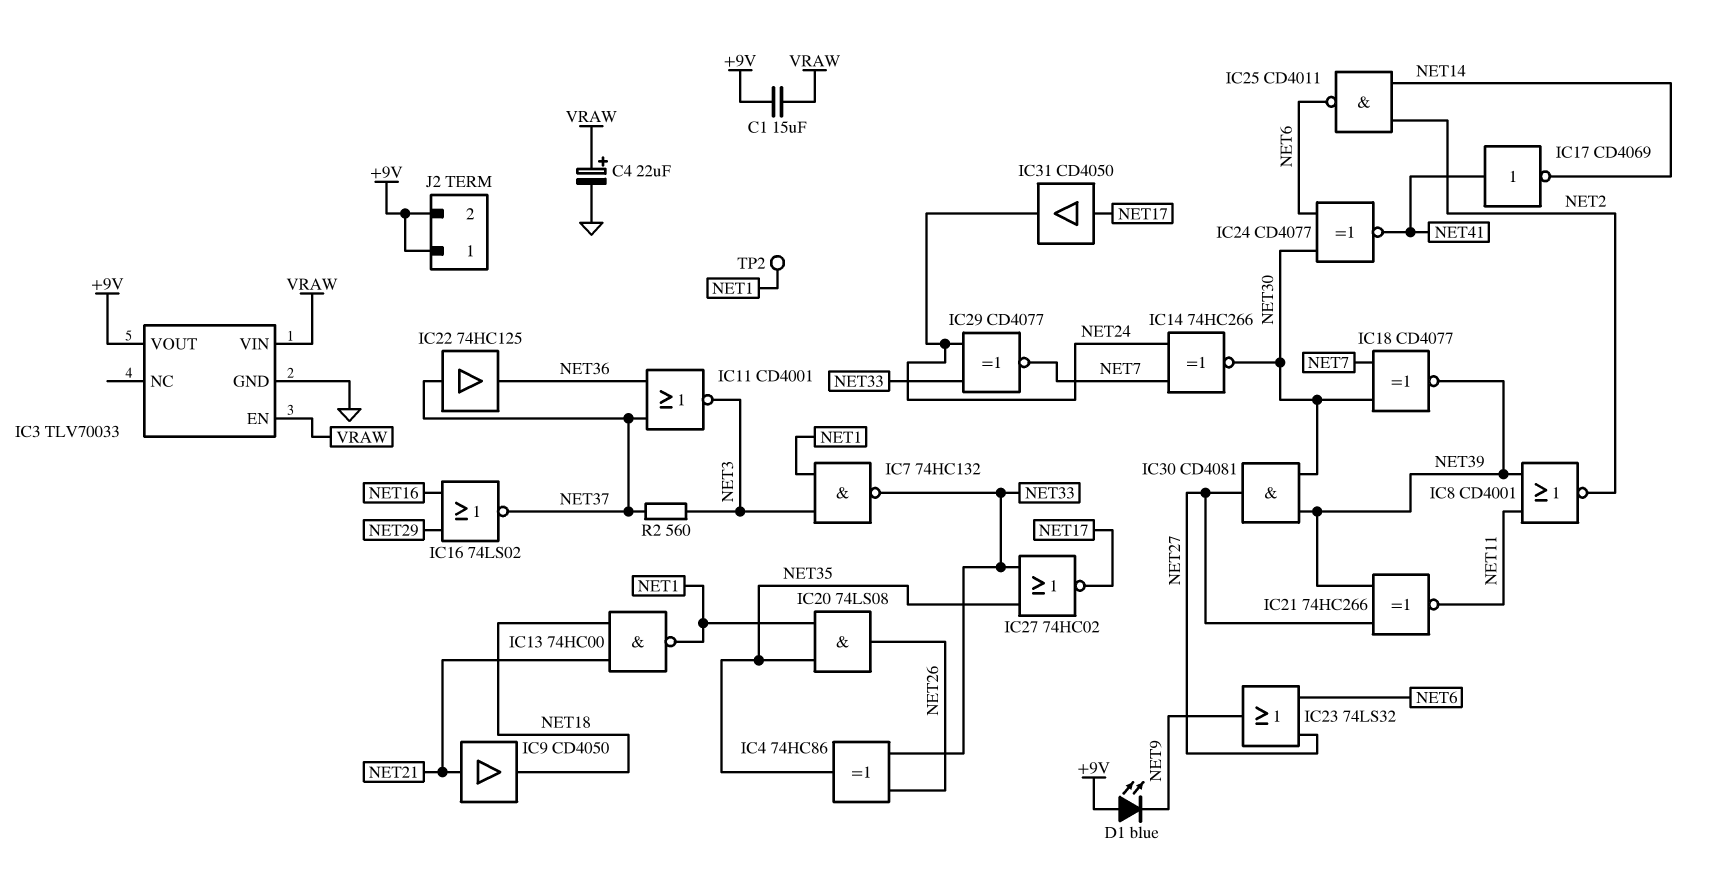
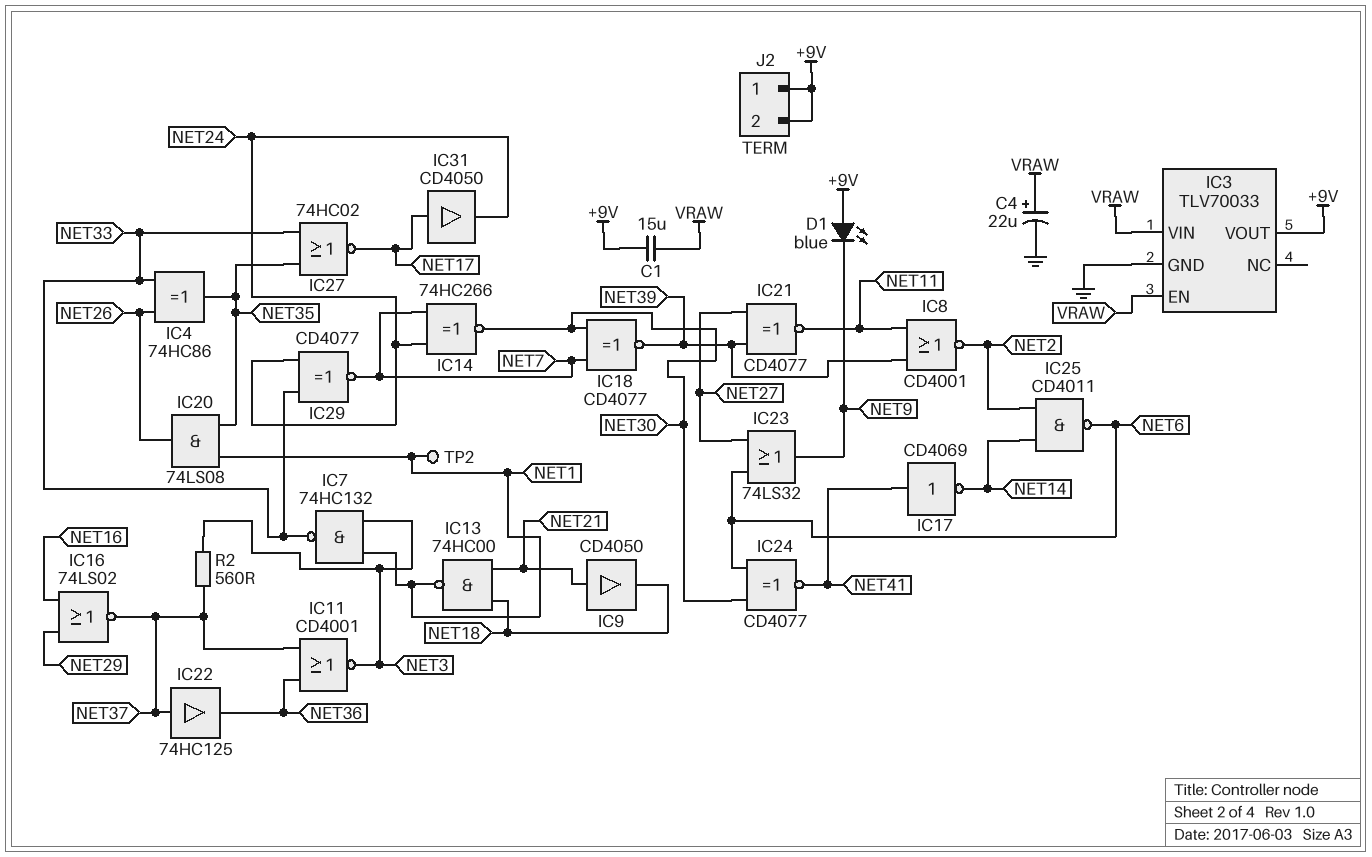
IC21: XNOR 74HC266 (in NET27, in NET39, out NET11) -> XNOR CD4077 (in NET27, in NET39, out NET11)
IC30: AND CD4081 (in NET30, in NET39, out NET27) -> none

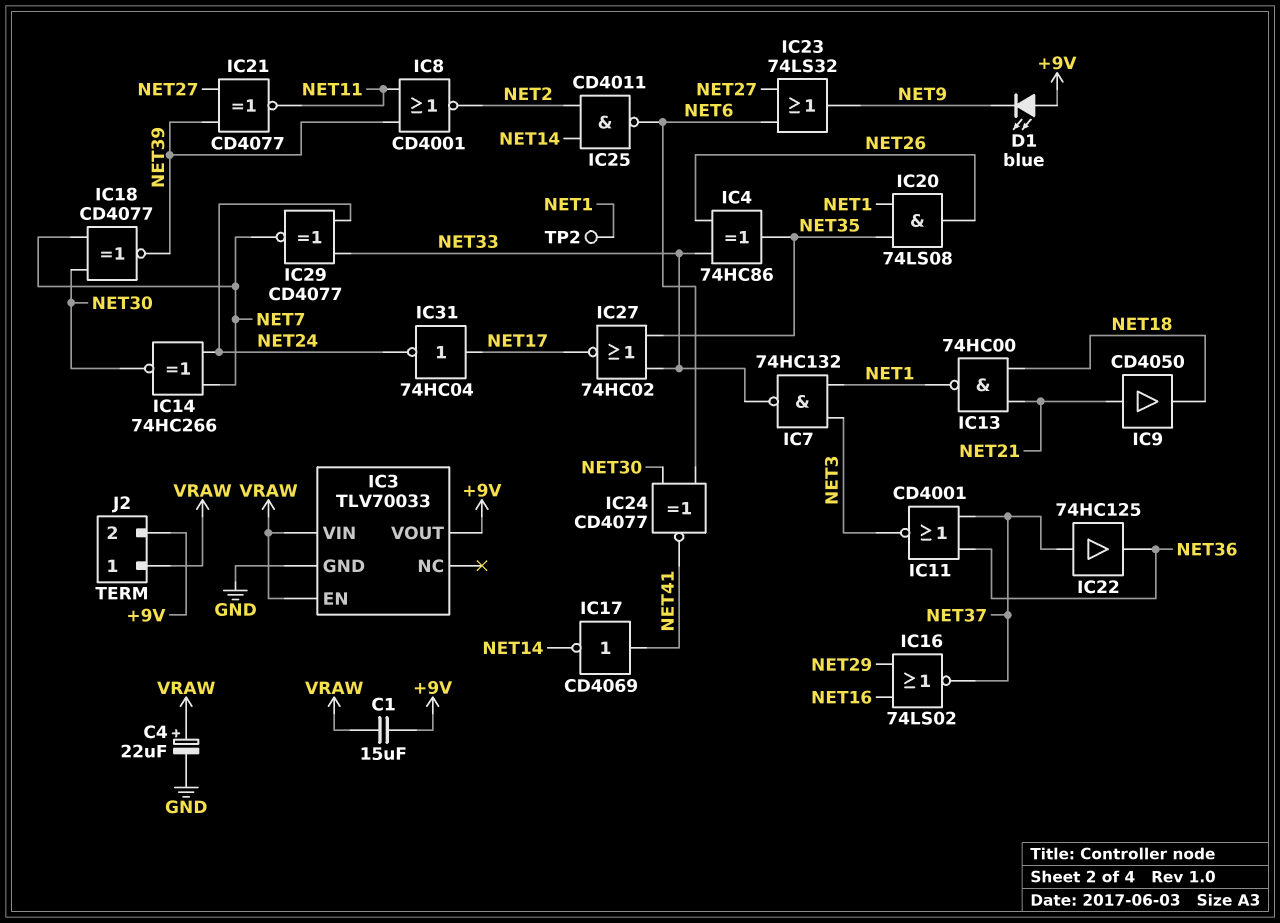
IC31: buffer CD4050 (in NET17, out NET24) -> NOT 74HC04 (in NET17, out NET24)
J2 pin 1: +9V -> VRAW
R2: 560 (NET3, NET37) -> none

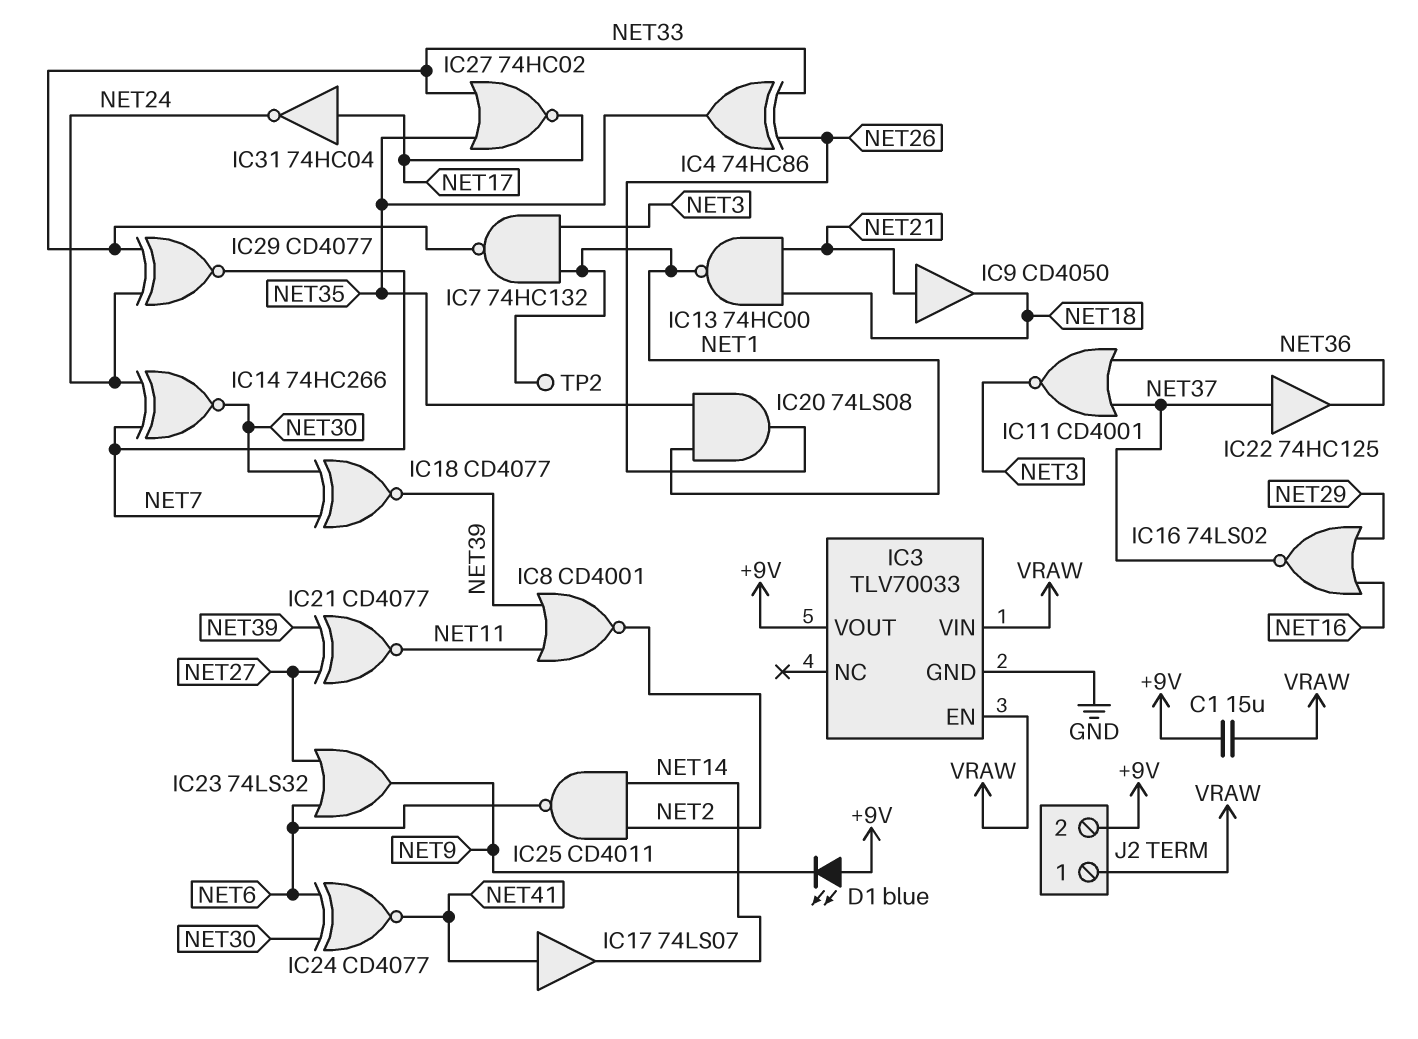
C4: 22uF (plus VRAW, minus GND) -> none
IC17: NOT CD4069 (in NET41, out NET14) -> buffer 74LS07 (in NET41, out NET14)

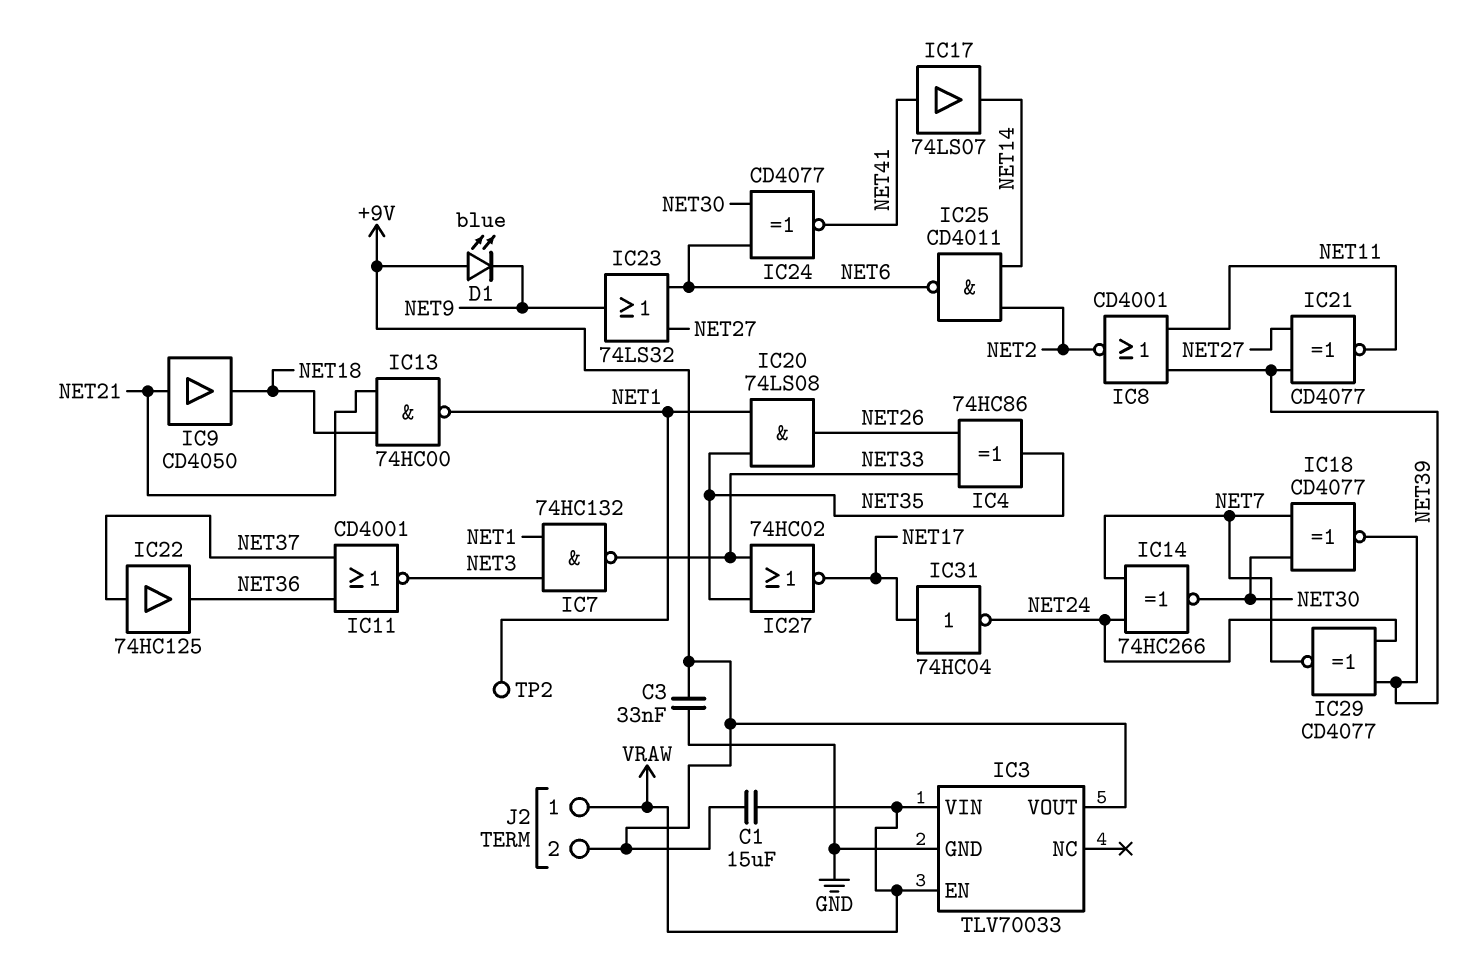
C3: none -> 33nF (+9V, GND)
IC16: NOR 74LS02 (in NET16, in NET29, out NET37) -> none
IC29: XNOR CD4077 (in NET24, in NET33, out NET7) -> XNOR CD4077 (in NET24, in NET39, out NET7)

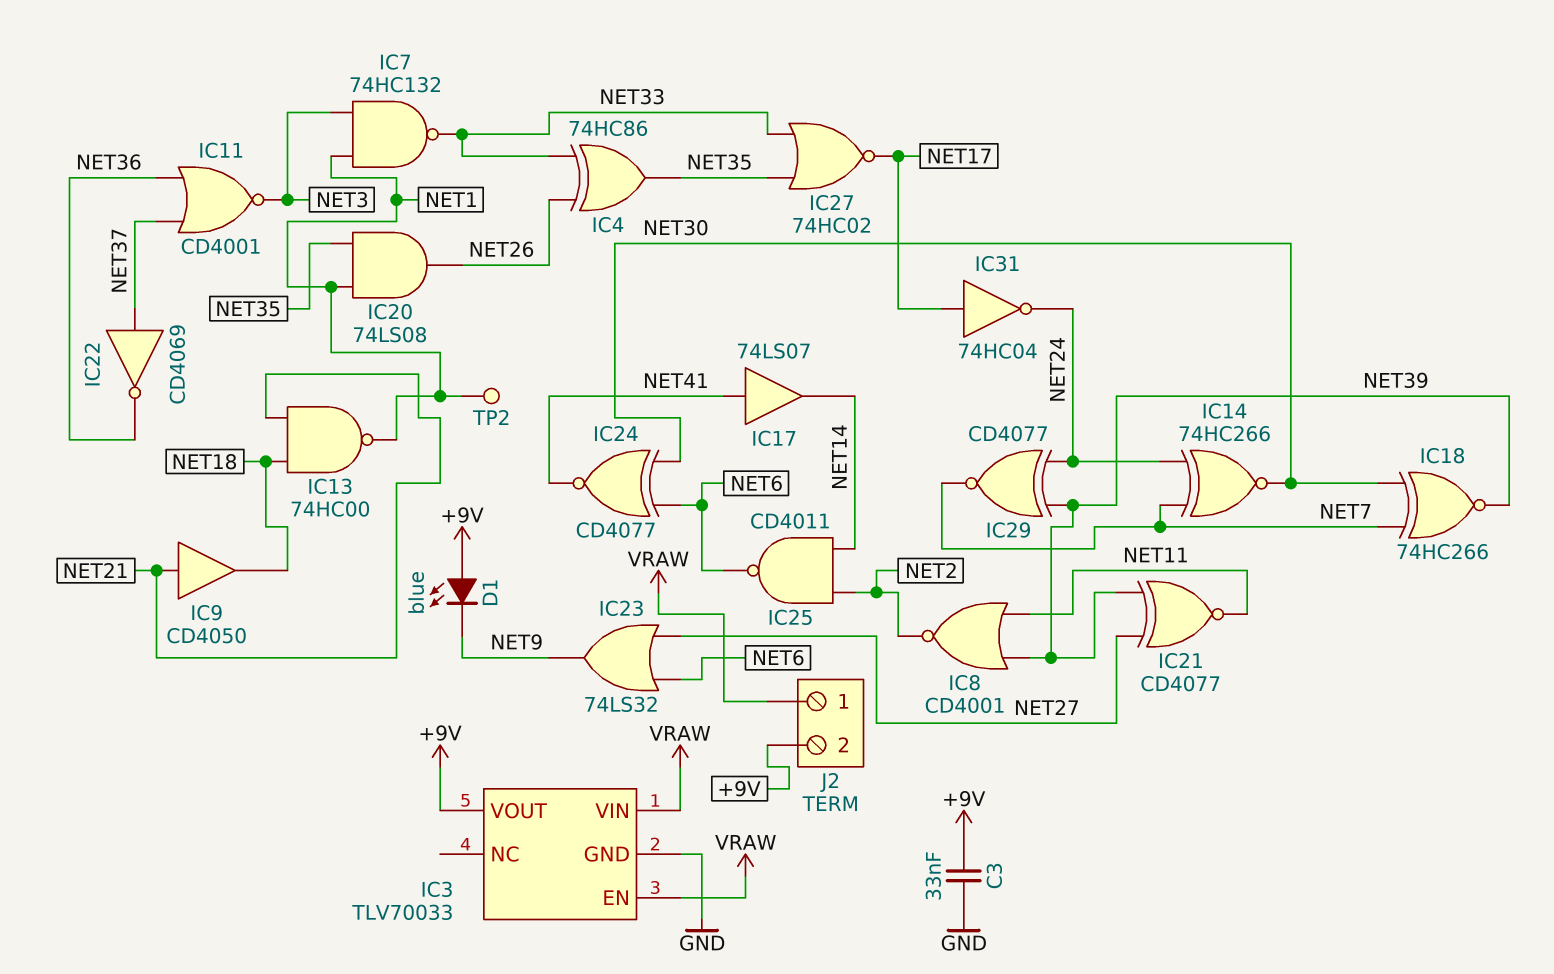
C1: 15uF (+9V, VRAW) -> none
IC18: XNOR CD4077 (in NET7, in NET30, out NET39) -> XNOR 74HC266 (in NET7, in NET30, out NET39)
IC22: buffer 74HC125 (in NET37, out NET36) -> NOT CD4069 (in NET37, out NET36)

